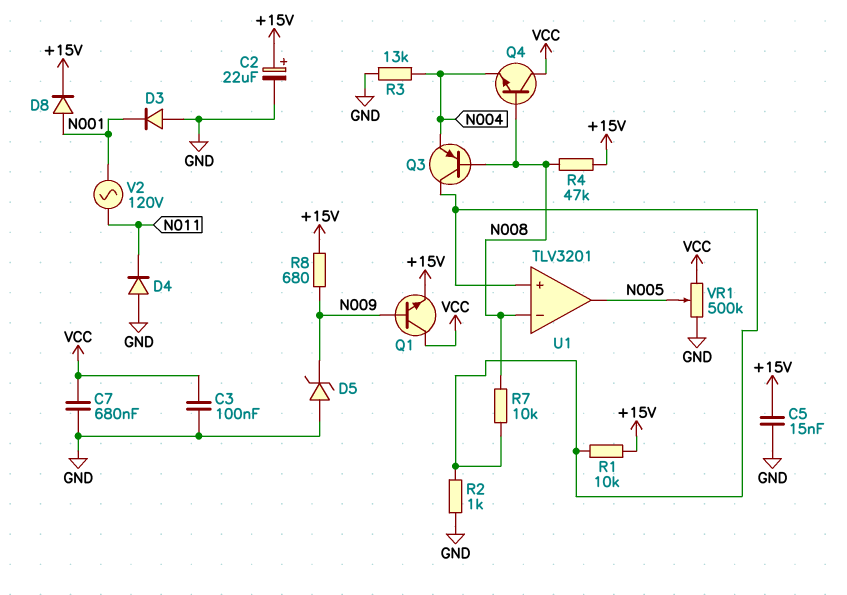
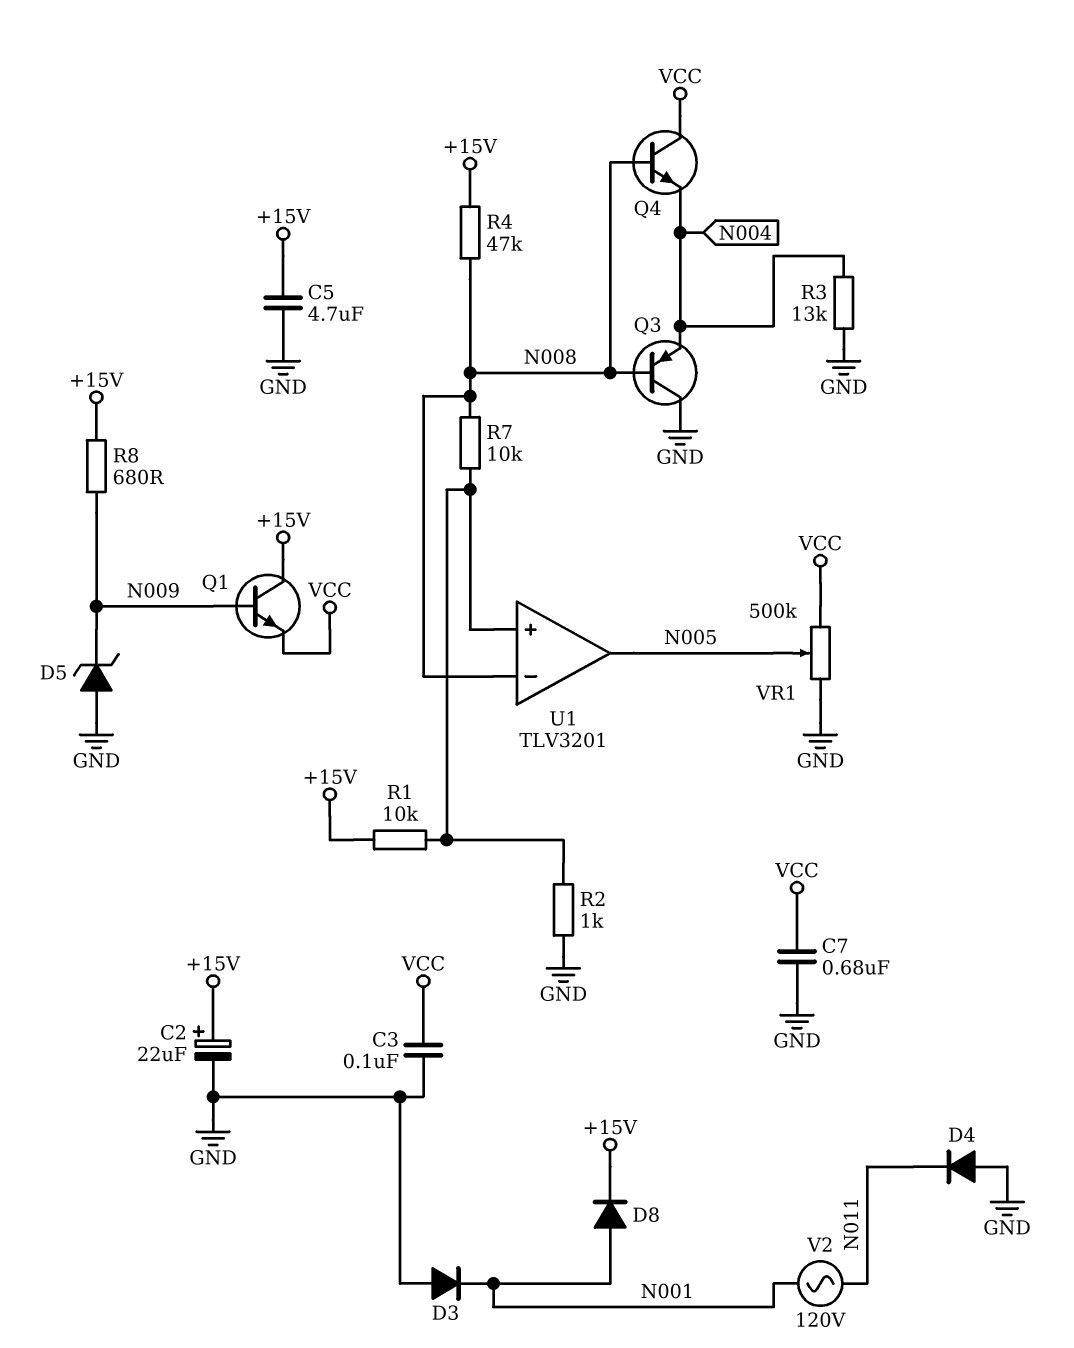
C5: 15nF (+15V, GND) -> 4.7uF (+15V, GND)
Q1: NPN (B N009, C VCC, E +15V) -> NPN (B N009, C +15V, E VCC)
Q3: PNP (B N008, C U1/in+, E N004) -> PNP (B N008, C GND, E N004)

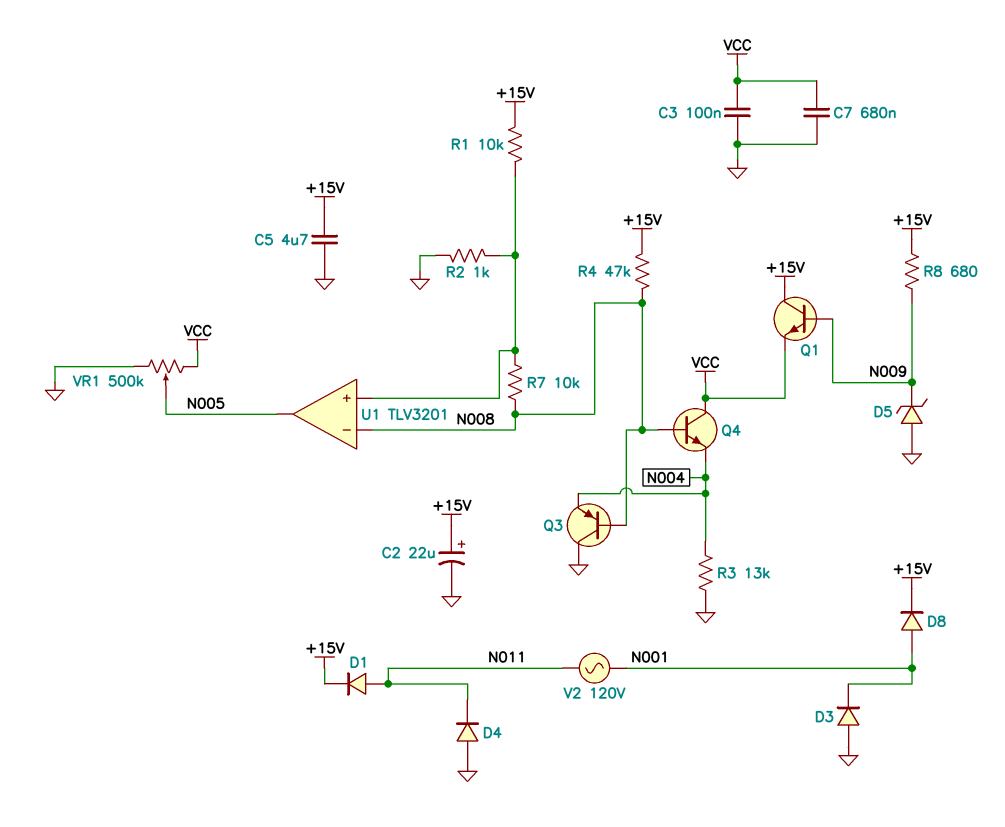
D1: none -> diode (A N011, K +15V)

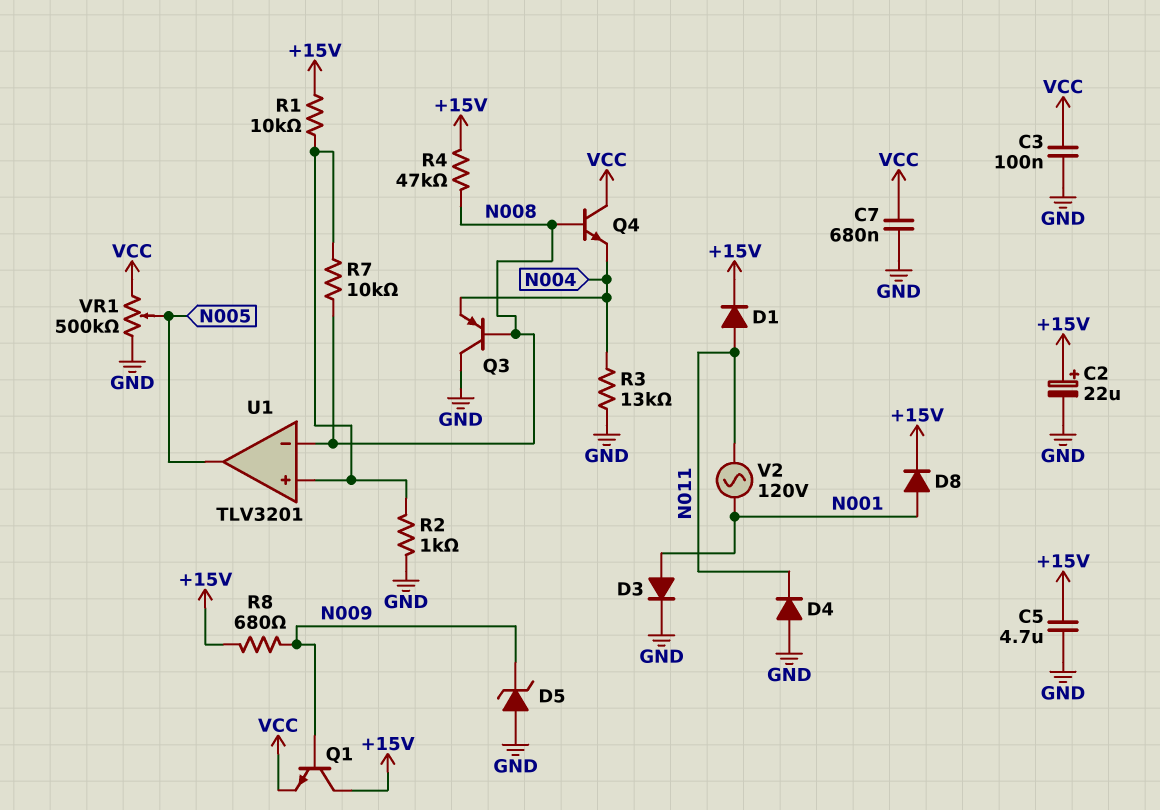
D3: diode (A GND, K N001) -> diode (A N001, K GND)

